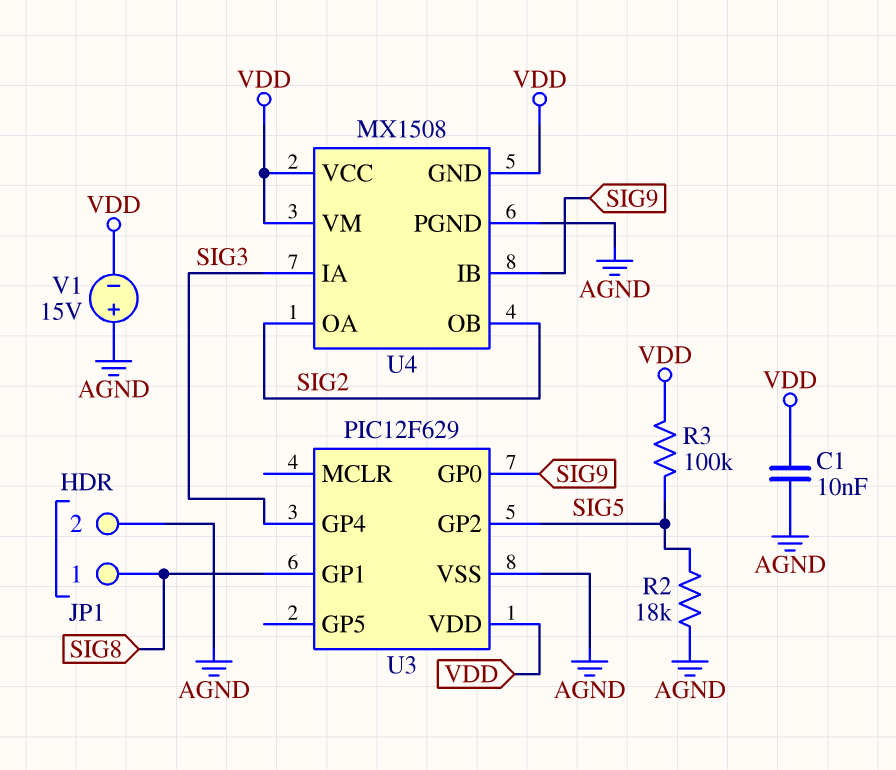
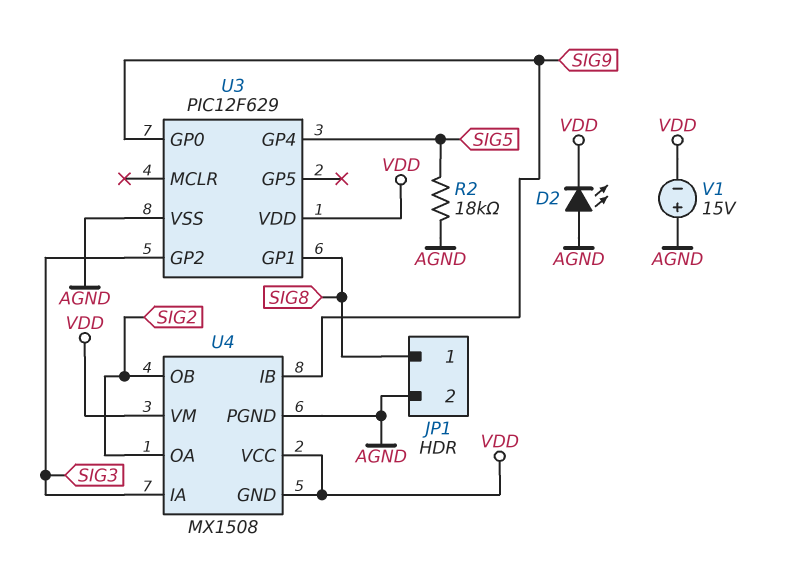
C1: 10nF (AGND, VDD) -> none
D2: none -> LED (A AGND, K VDD)
R3: 100k (SIG5, VDD) -> none
U3 pin GP2: SIG5 -> SIG3
U3 pin GP4: SIG3 -> SIG5

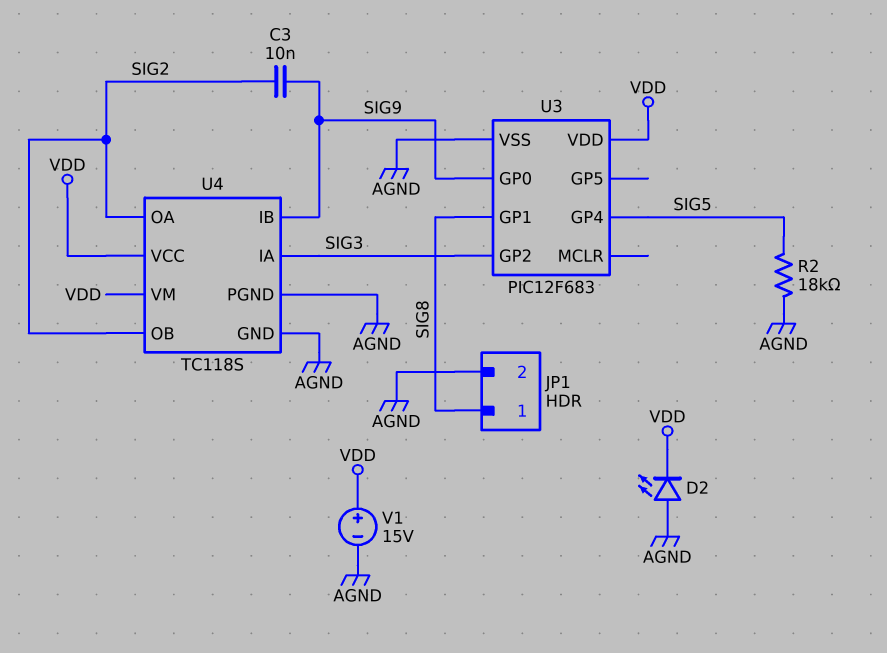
C3: none -> 10nF (SIG2, SIG9)
U3: PIC12F629 -> PIC12F683
U4: MX1508 -> TC118S
U4 pin GND: VDD -> AGND
V1: 15V (plus AGND, minus VDD) -> 15V (plus VDD, minus AGND)

